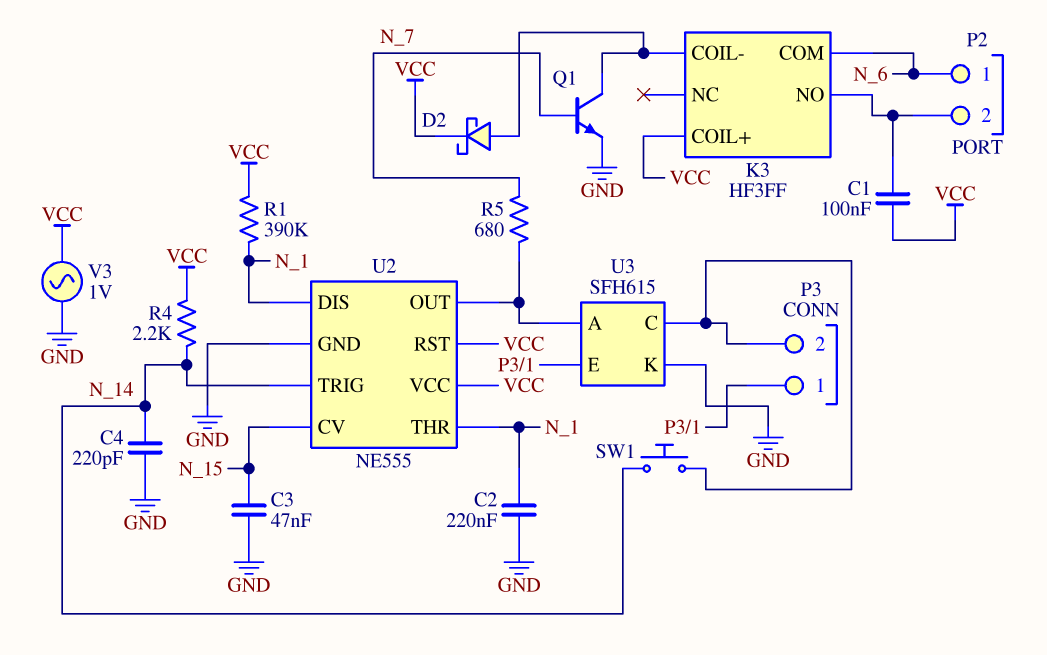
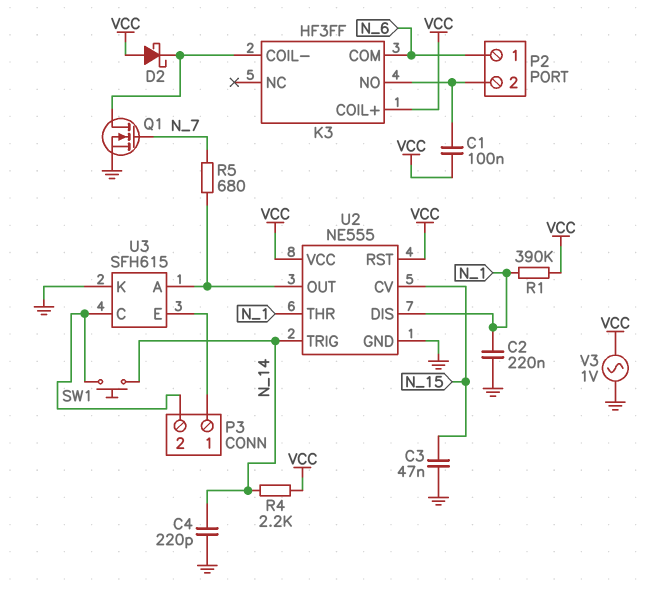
D2: schottky (A K3/COIL-, K VCC) -> schottky (A VCC, K K3/COIL-)
Q1: NPN (B N_7, C K3/COIL-, E GND) -> NMOS (G N_7, D K3/COIL-, S GND)

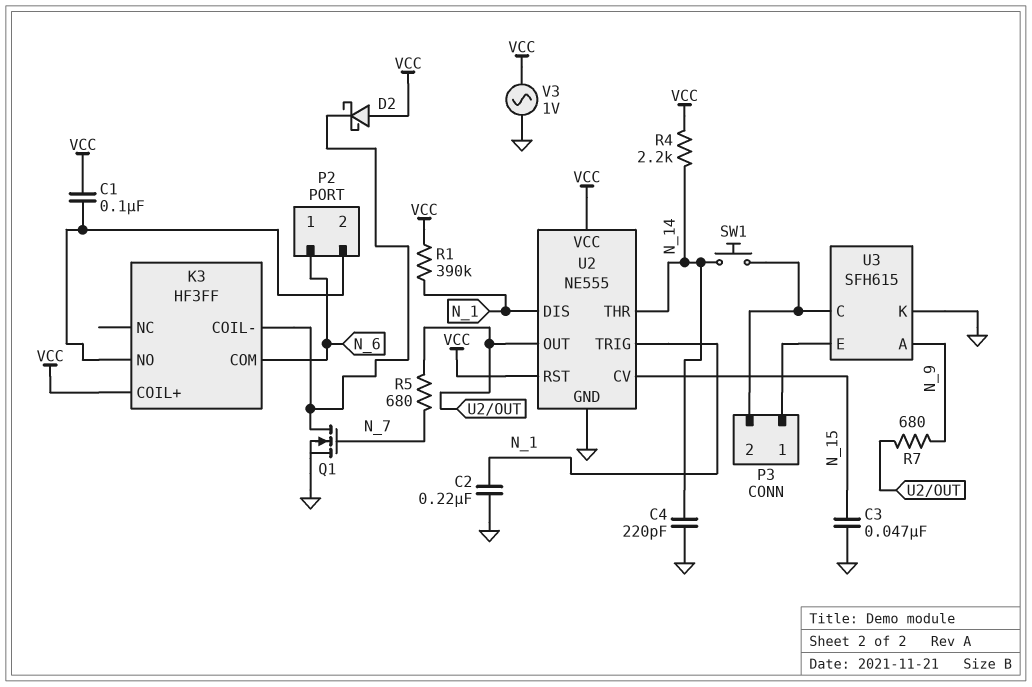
R7: none -> 680 (N_9, U2/OUT)
U2 pin THR: N_1 -> N_14
U2 pin TRIG: N_14 -> N_1
U3 pin A: U2/OUT -> N_9

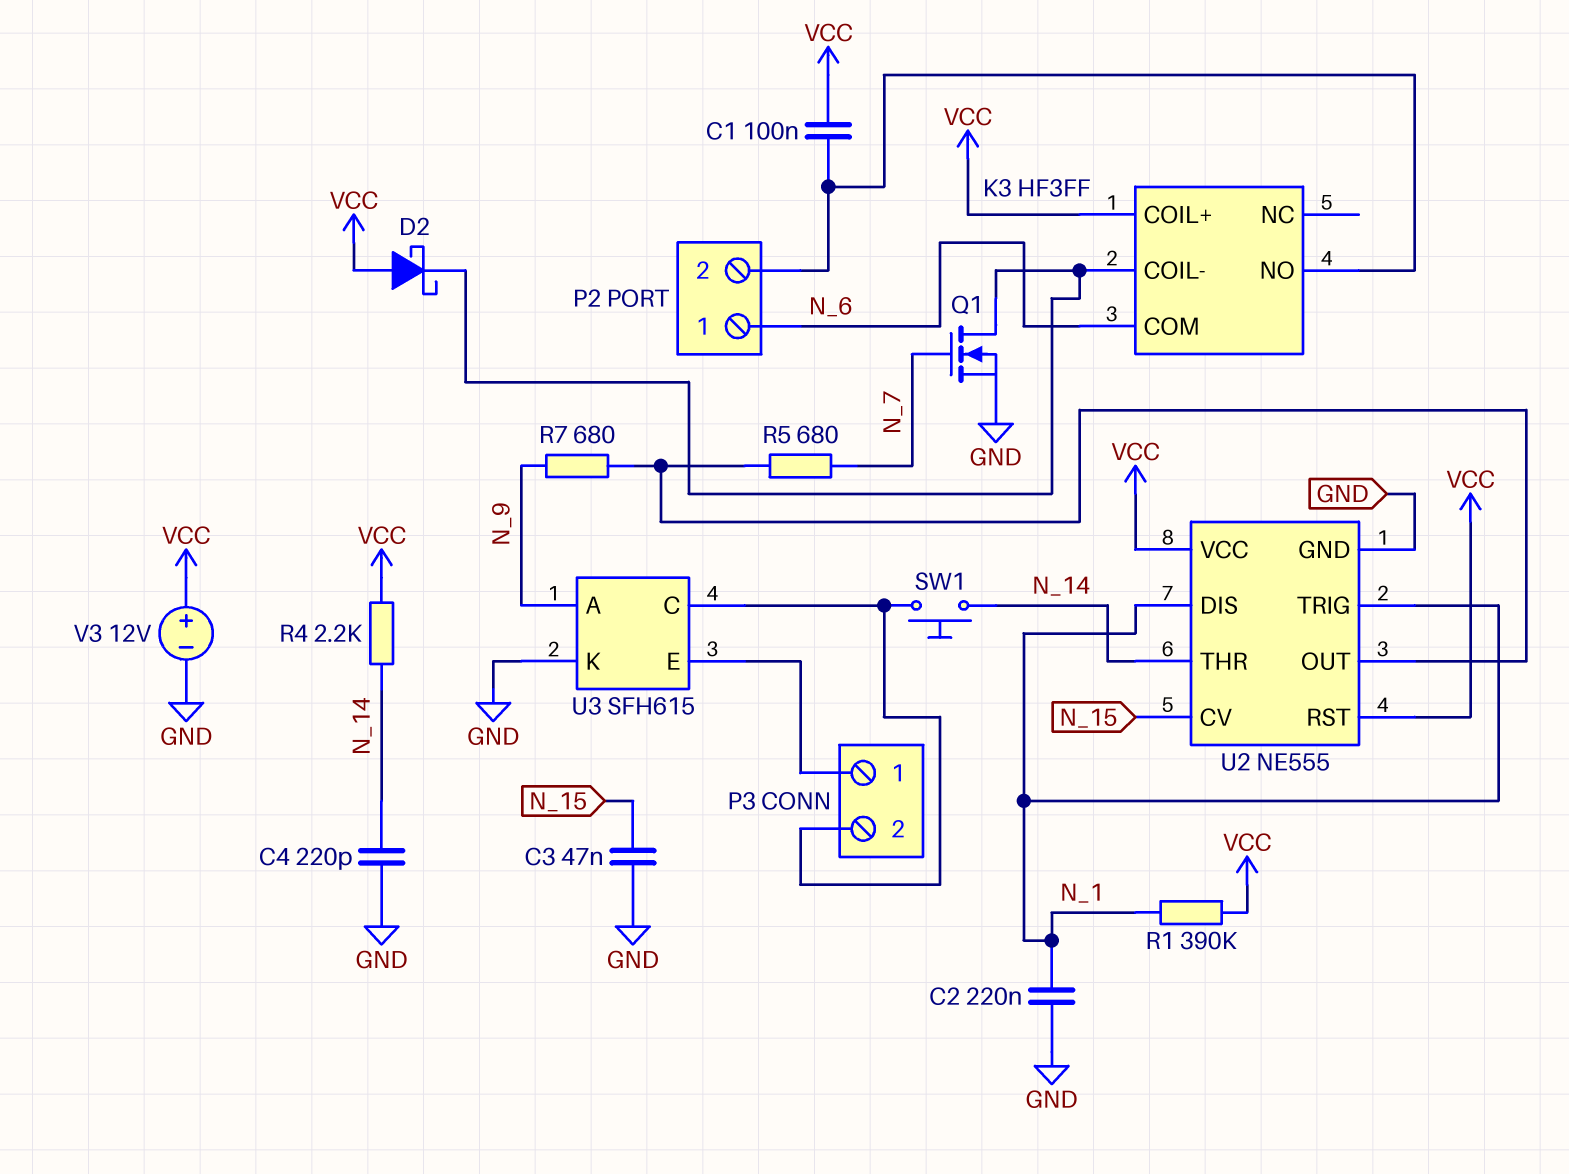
V3: AC 1V (GND, VCC) -> 12V (plus VCC, minus GND)

